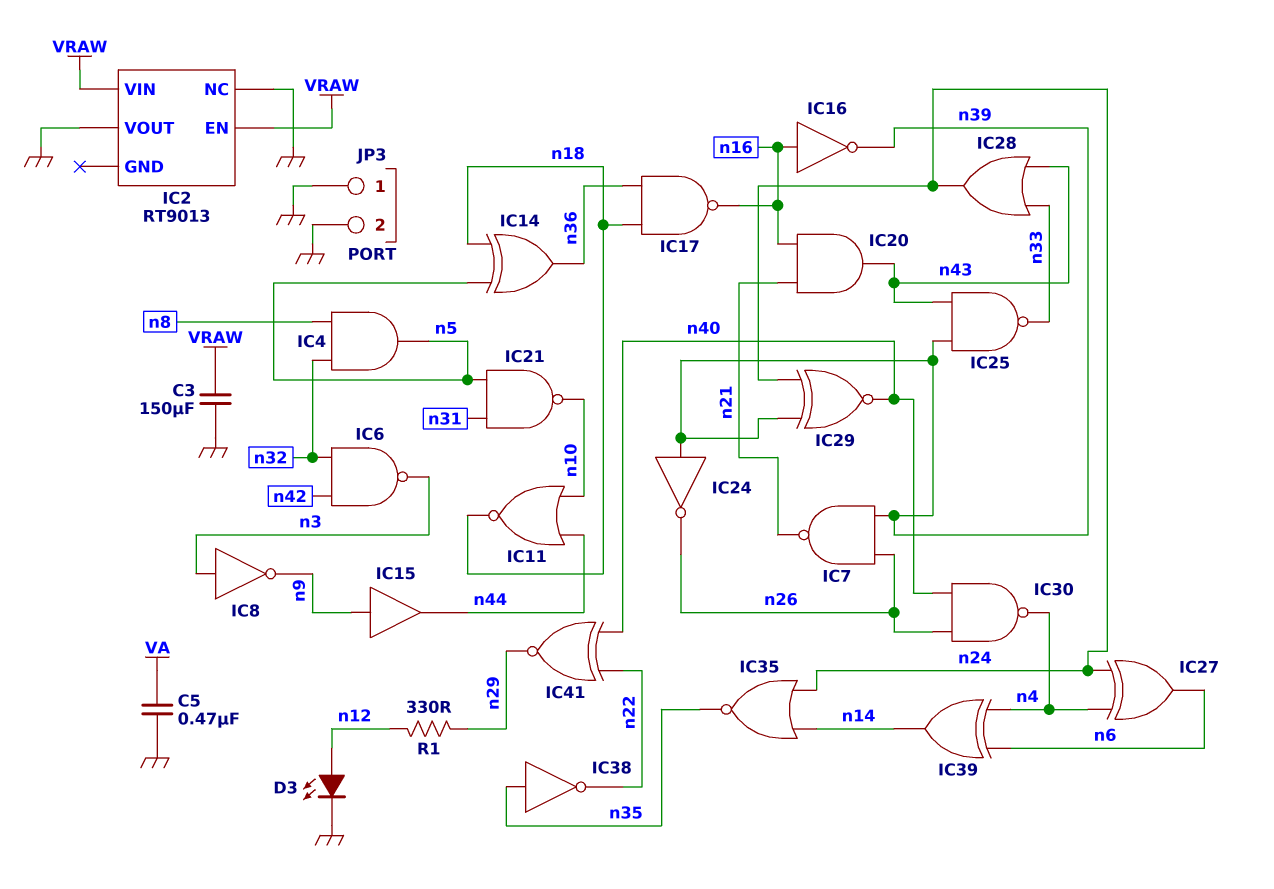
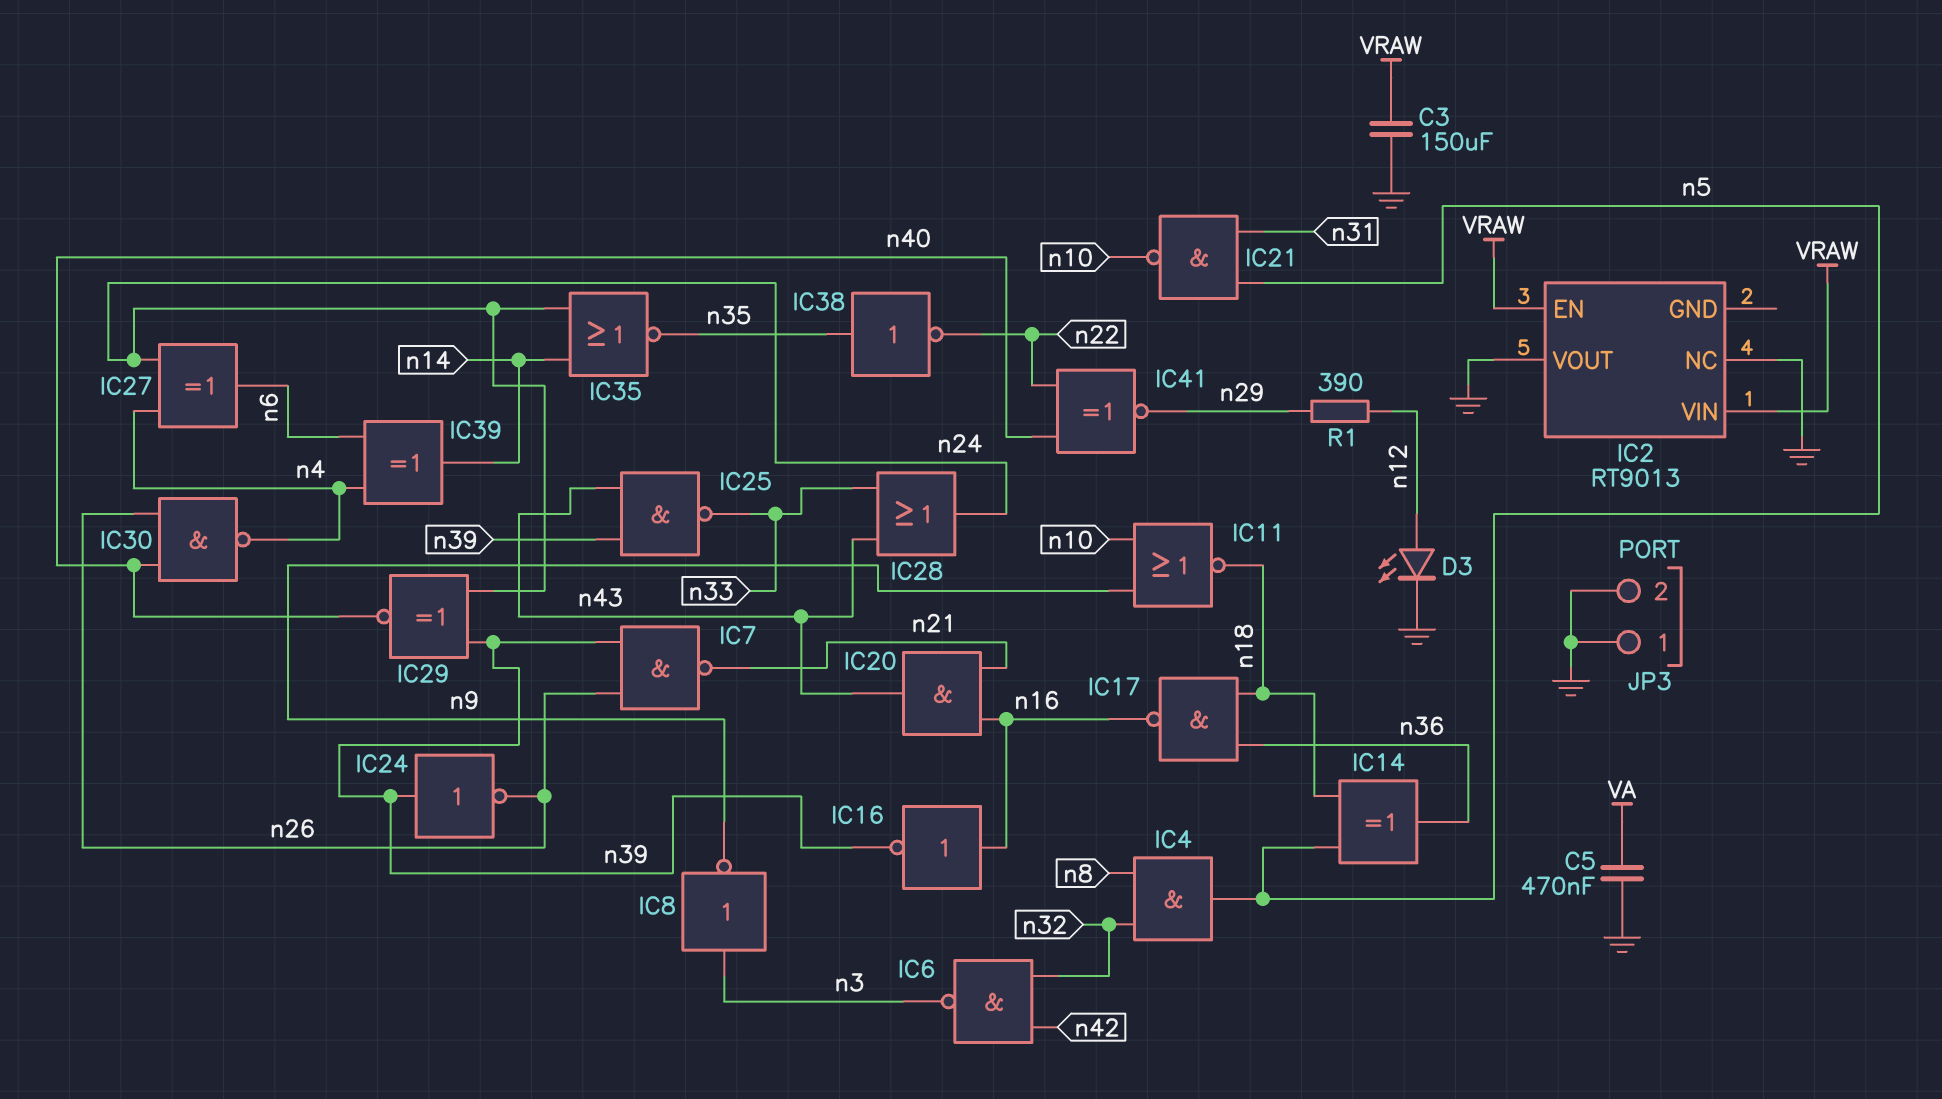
IC11: NOR (in n10, in n44, out n18) -> NOR (in n9, in n10, out n18)
IC15: buffer (in n9, out n44) -> none
R1: 330 (n12, n29) -> 390 (n12, n29)

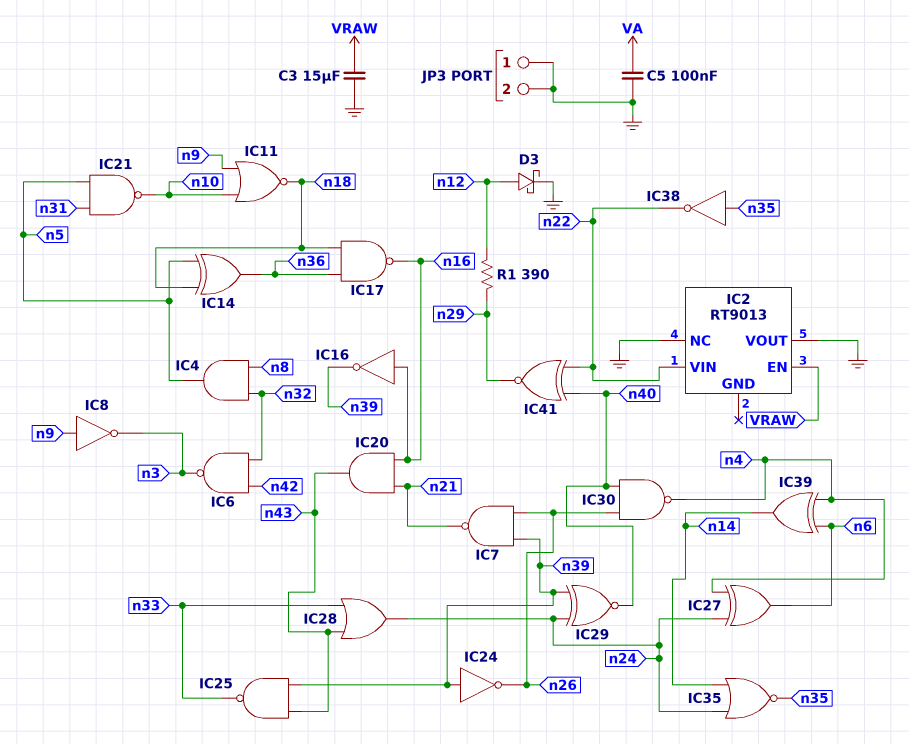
C3: 150uF (GND, VRAW) -> 15uF (GND, VRAW)
C5: 470nF (GND, VA) -> 100nF (GND, VA)
D3: LED (A n12, K GND) -> schottky (A n12, K GND)
IC2 pin VIN: VRAW -> n22
IC8: NOT (in n3, out n9) -> NOT (in n9, out n3)

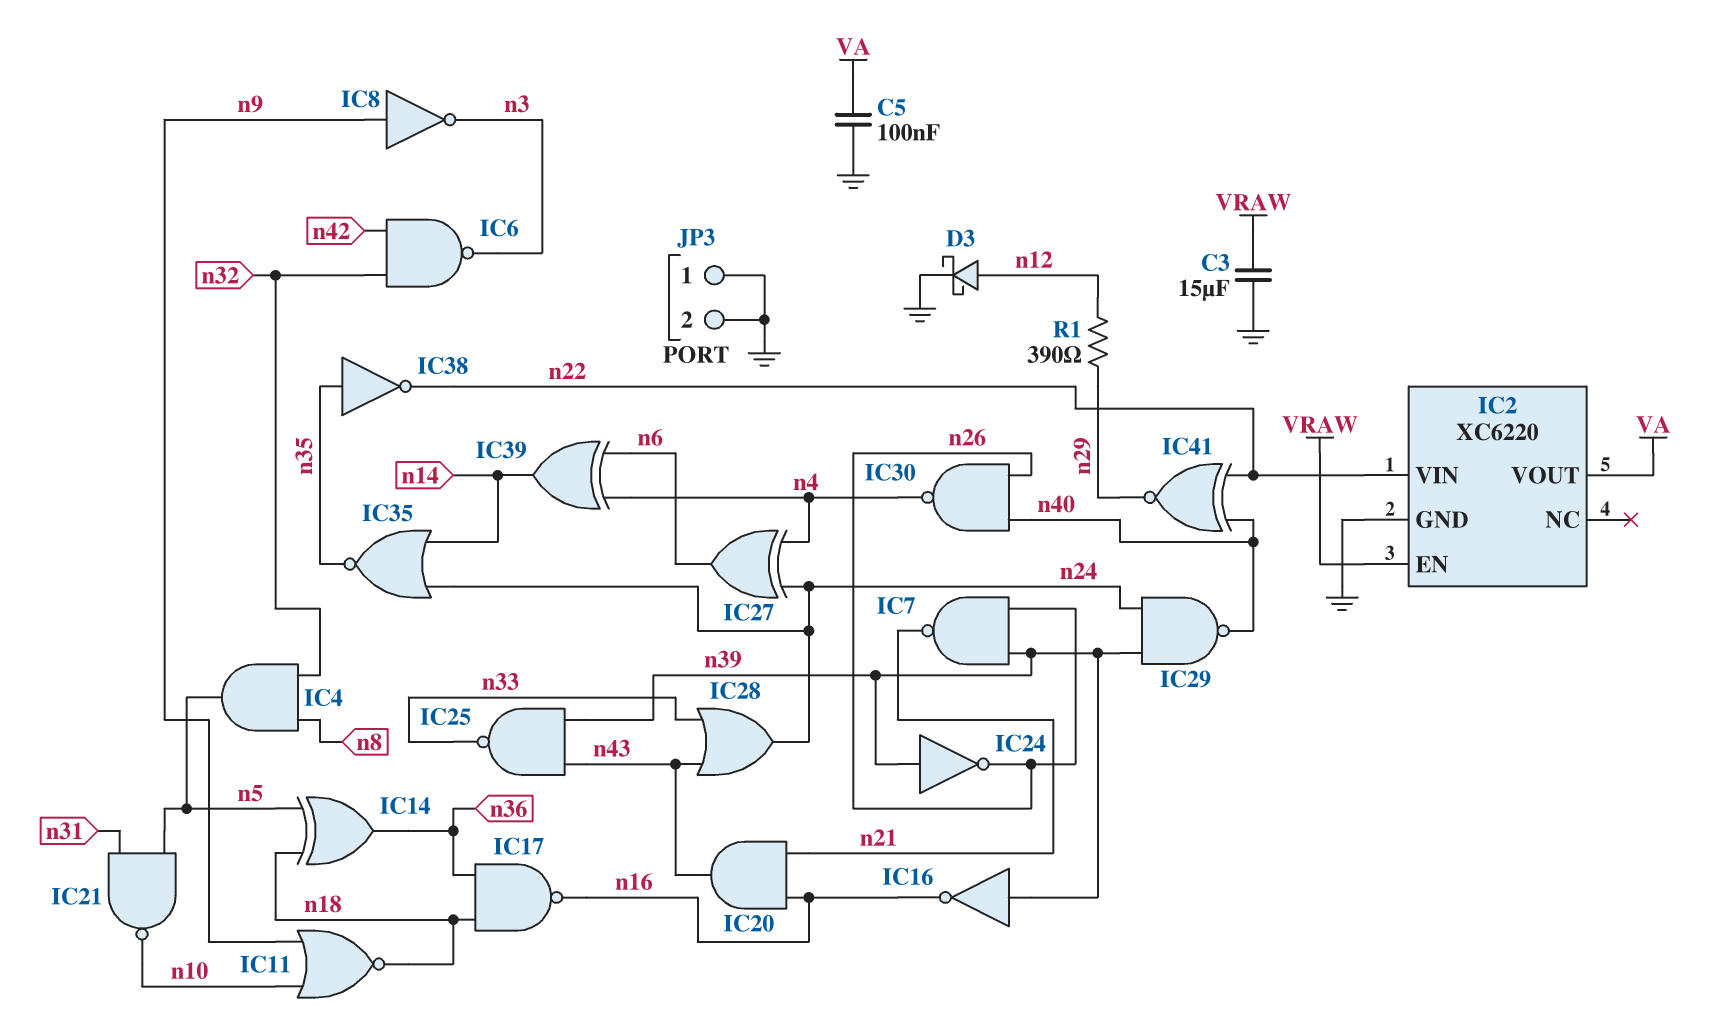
IC2: RT9013 -> XC6220
IC2 pin GND: none -> GND
IC2 pin NC: GND -> none
IC2 pin VOUT: GND -> VA
IC16: NOT (in n16, out n39) -> NOT (in n39, out n16)
IC29: XNOR (in n24, in n39, out n40) -> NAND (in n24, in n39, out n40)

